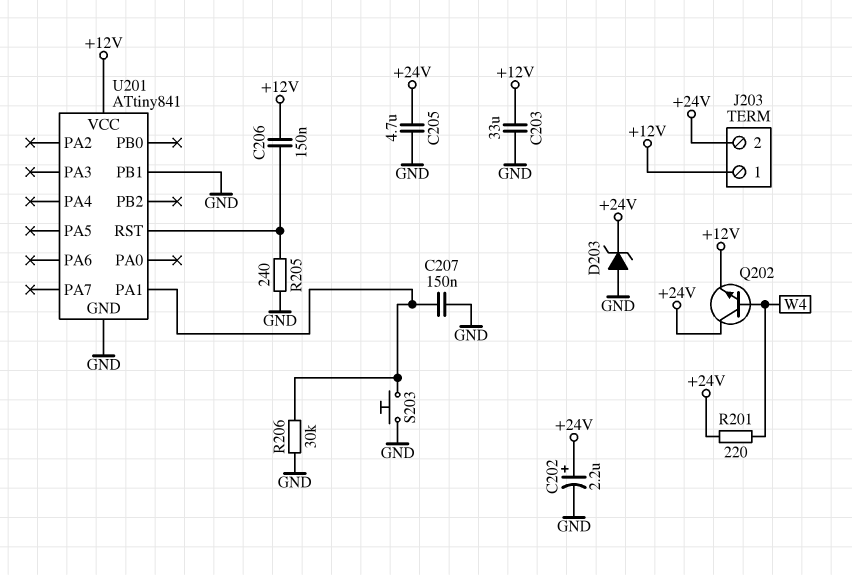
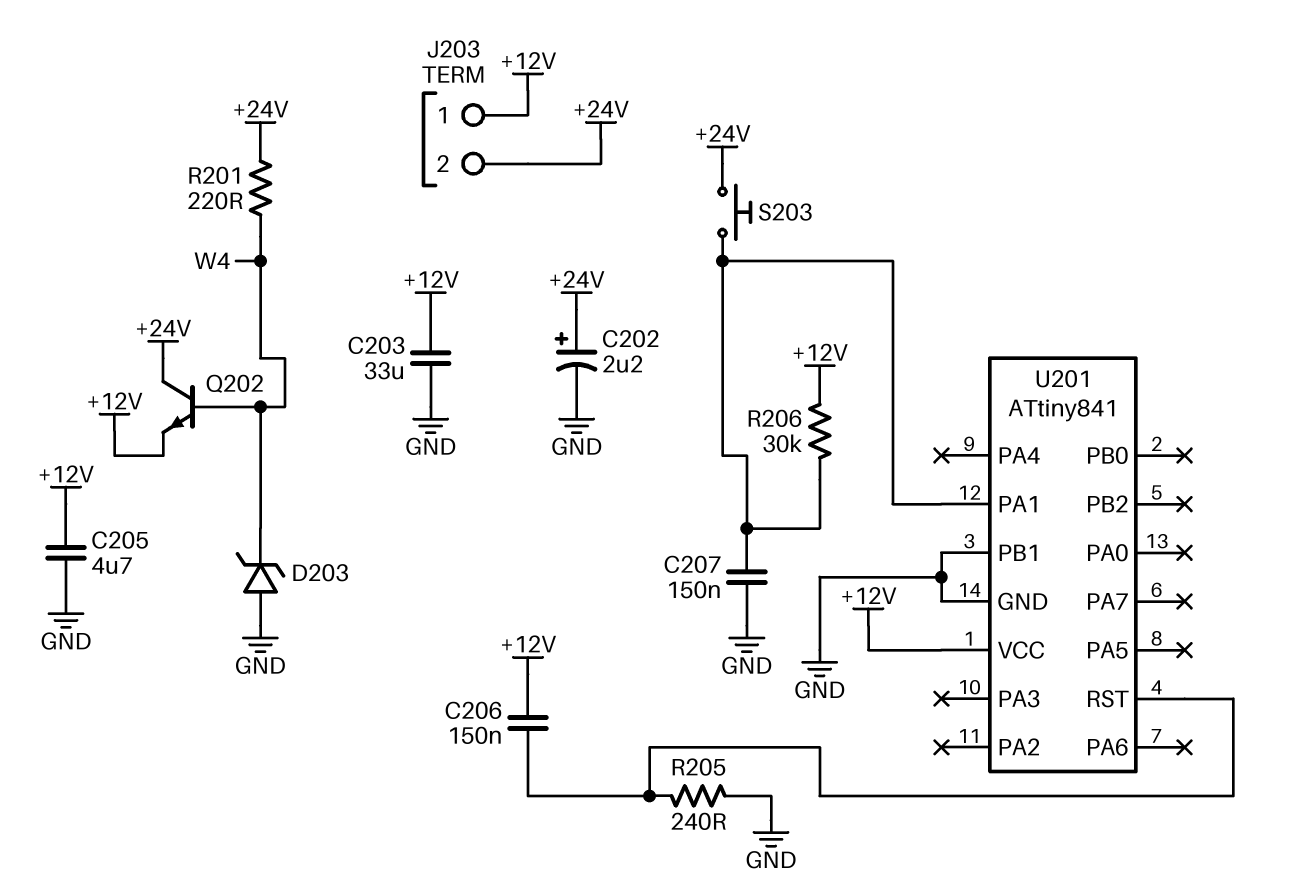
C205: 4.7uF (+24V, GND) -> 4.7uF (+12V, GND)
D203: zener (A GND, K +24V) -> zener (A GND, K W4)
R206: 30k (GND, U201/PA1) -> 30k (+12V, U201/PA1)
S203: button (GND, U201/PA1) -> button (+24V, U201/PA1)

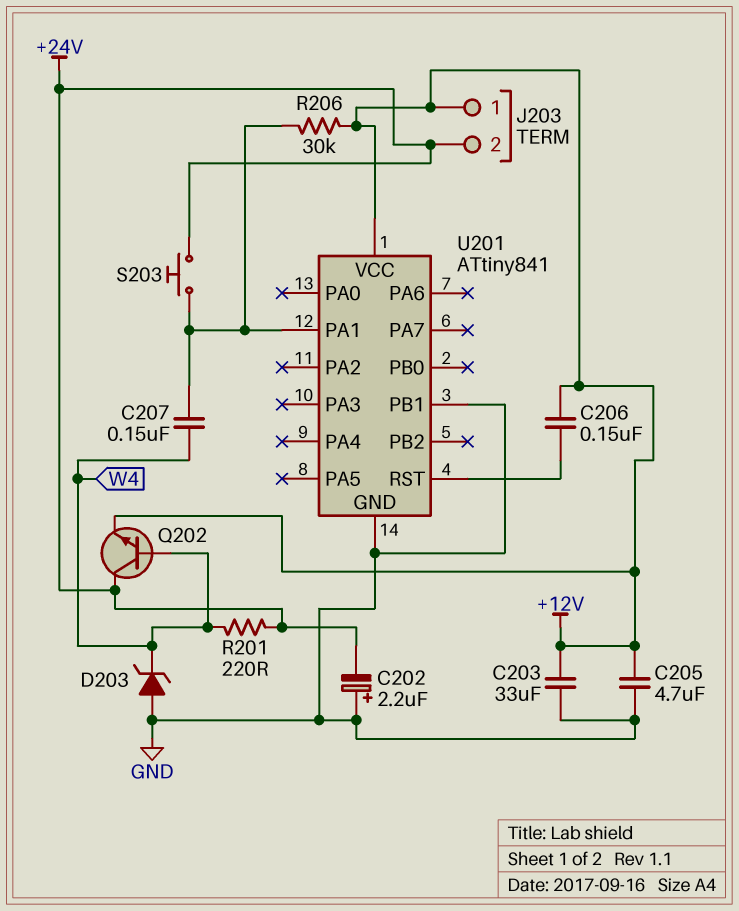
C202: 2.2uF (plus +24V, minus GND) -> 2.2uF (plus GND, minus +24V)
C207: 150nF (GND, U201/PA1) -> 150nF (U201/PA1, W4)
R205: 240 (GND, U201/RST) -> none

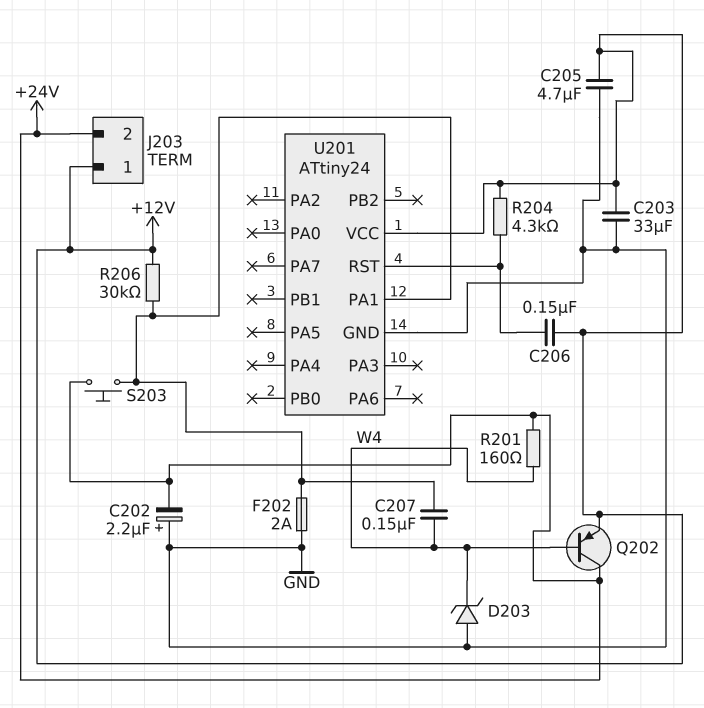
F202: none -> 2A (GND, U201/PA1)
Q202: NPN (B W4, C +24V, E +12V) -> PNP (B W4, C +24V, E +12V)
R201: 220 (+24V, W4) -> 160 (+24V, W4)
R204: none -> 4.3k (+12V, U201/RST)
U201: ATtiny841 -> ATtiny24
U201 pin PB1: GND -> none

